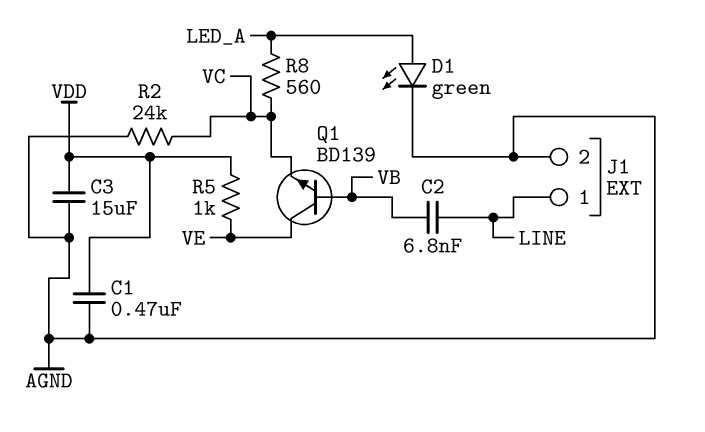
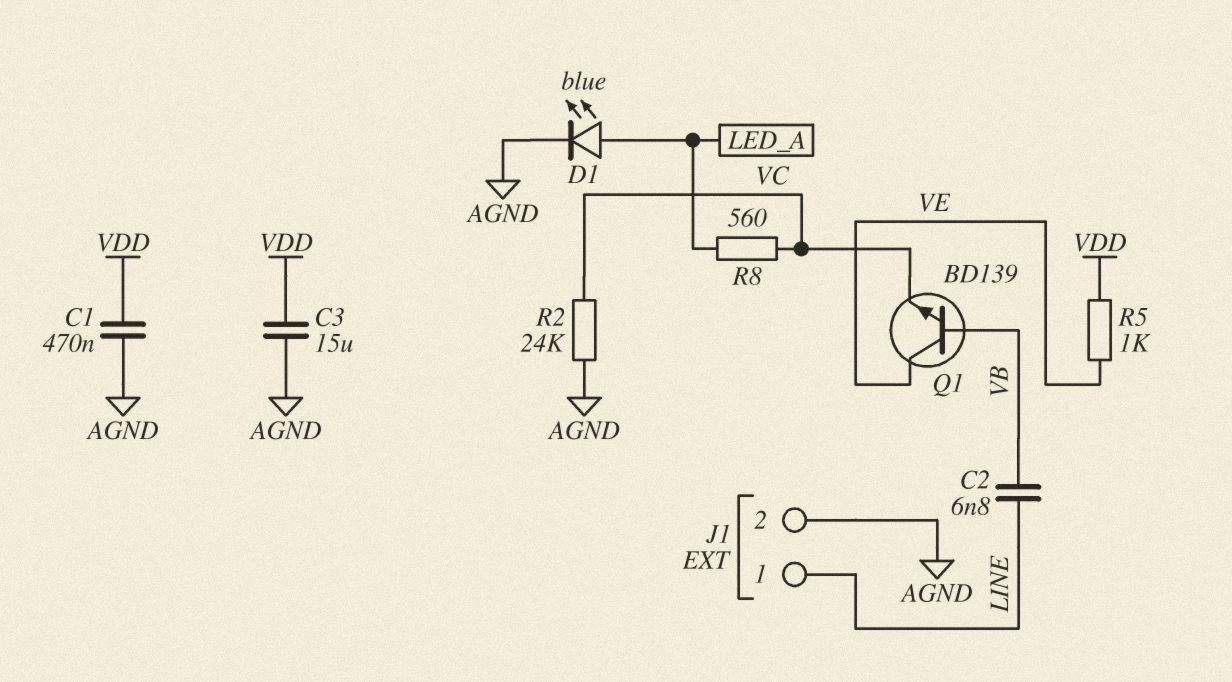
D1: LED green (A LED_A, K AGND) -> LED blue (A LED_A, K AGND)

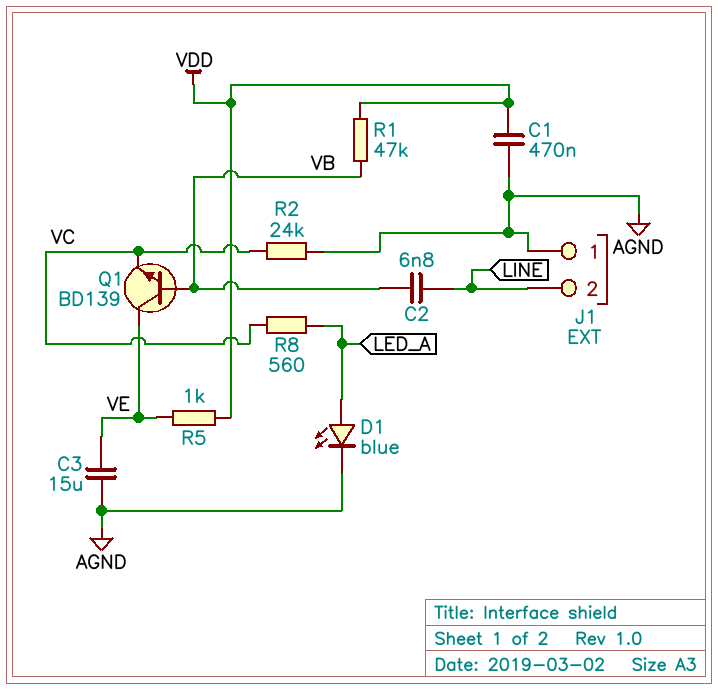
C3: 15uF (AGND, VDD) -> 15uF (AGND, VE)
J1 pin 1: LINE -> AGND
J1 pin 2: AGND -> LINE
R1: none -> 47k (VB, VDD)

